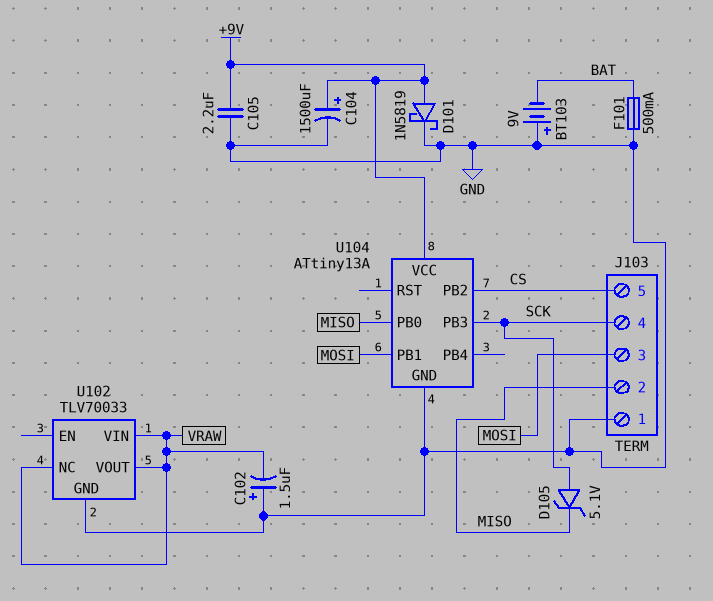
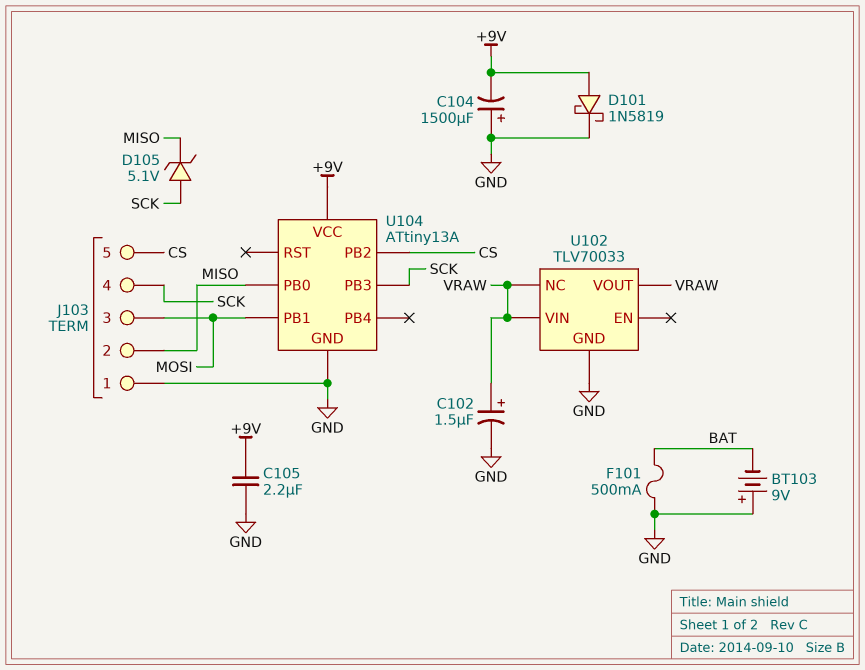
C102: 1.5uF (plus GND, minus VRAW) -> 1.5uF (plus VRAW, minus GND)
C104: 1500uF (plus +9V, minus GND) -> 1500uF (plus GND, minus +9V)

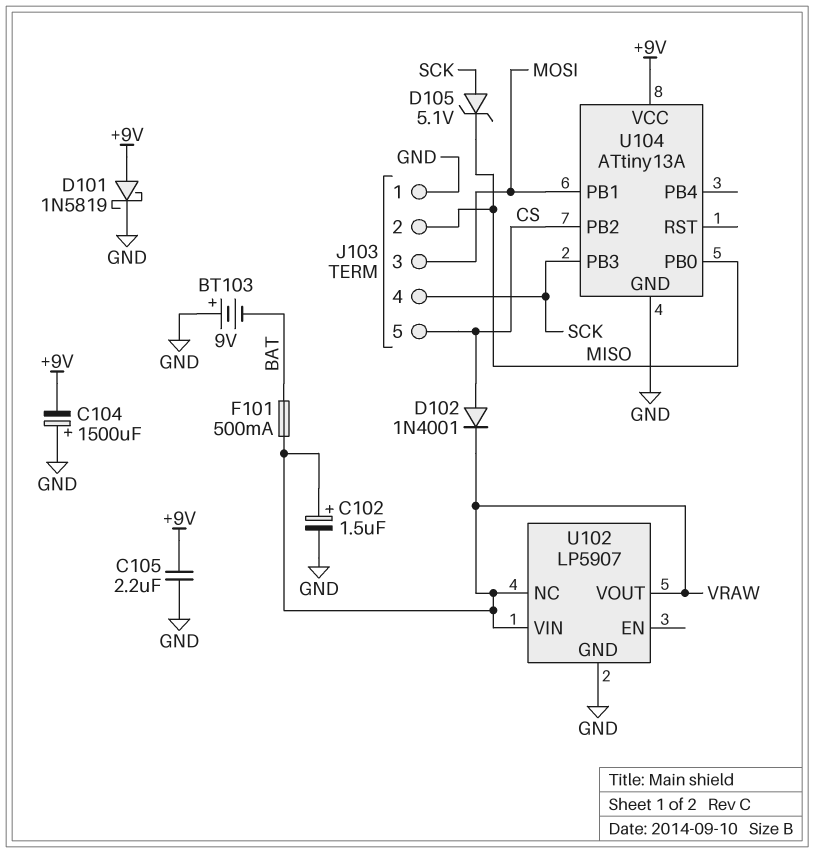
D102: none -> diode 1N4001 (A CS, K VRAW)
F101: 500mA (BAT, GND) -> 500mA (BAT, VRAW)
U102: TLV70033 -> LP5907

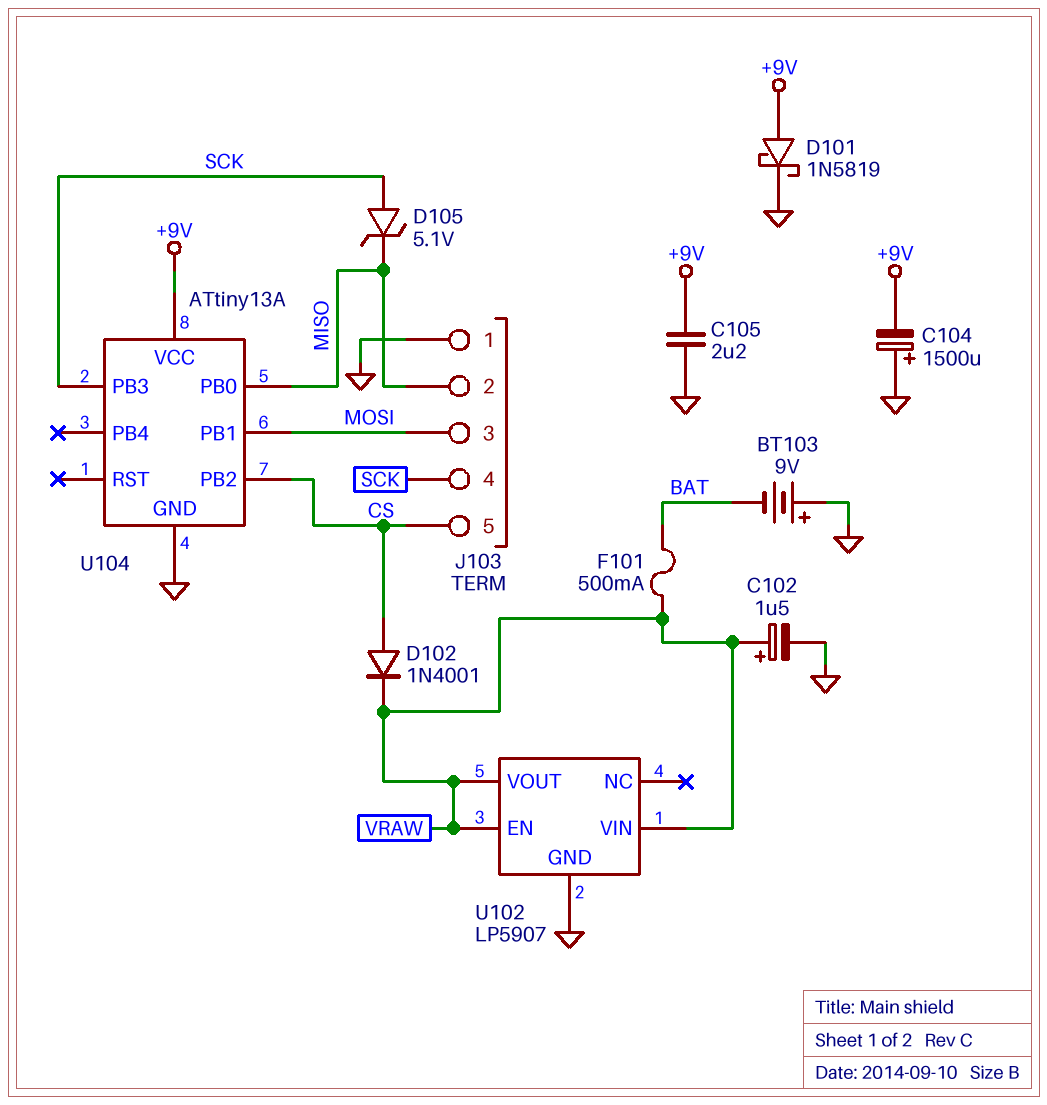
U102 pin EN: none -> VRAW
U102 pin NC: VRAW -> none

